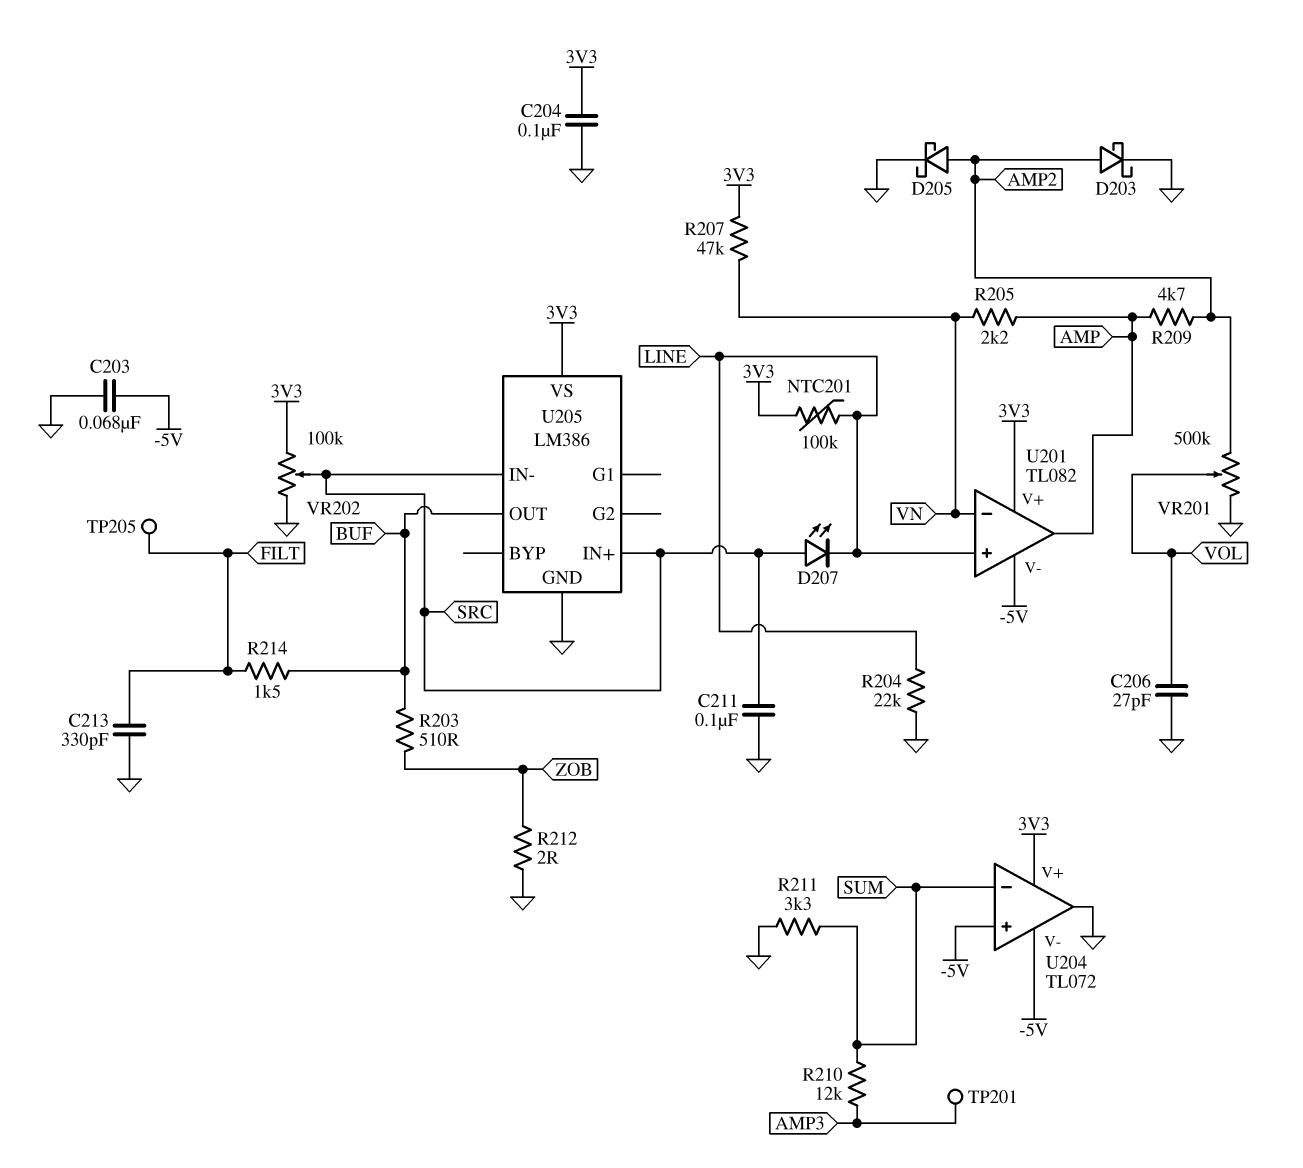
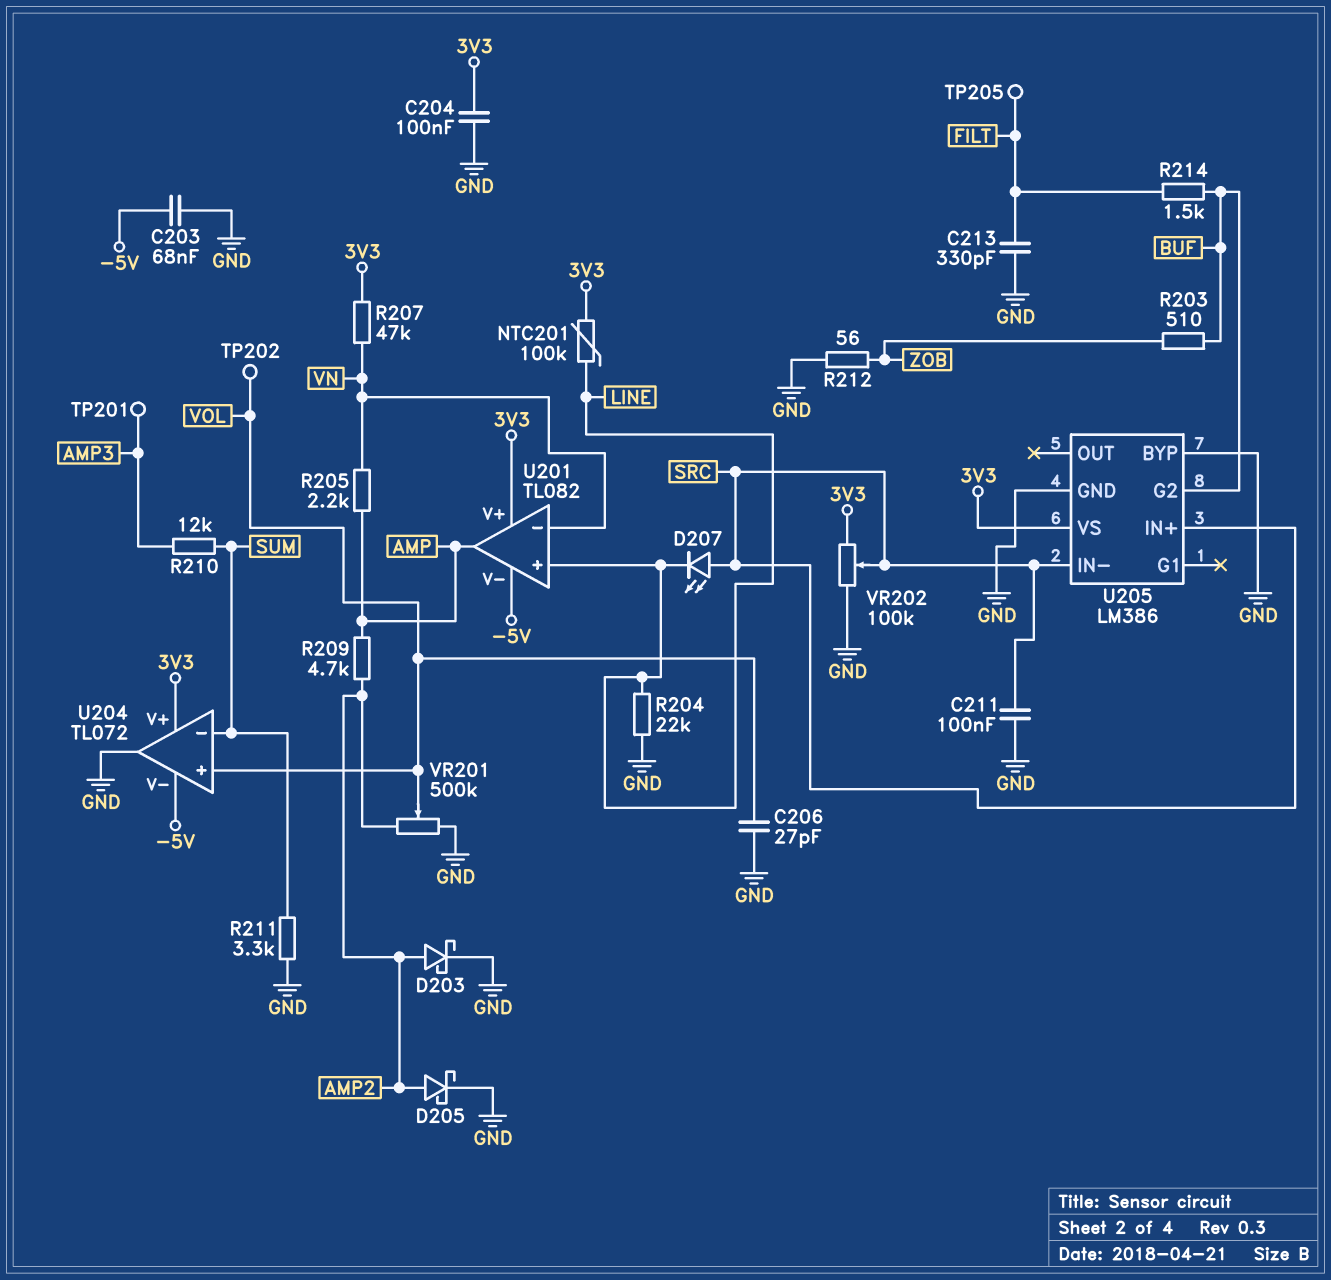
R212: 2 (GND, ZOB) -> 56 (GND, ZOB)
TP202: none -> test point (VOL)
U204 pin in+: -5V -> VOL
U205 pin BYP: none -> GND
U205 pin G2: none -> BUF
U205 pin OUT: BUF -> none

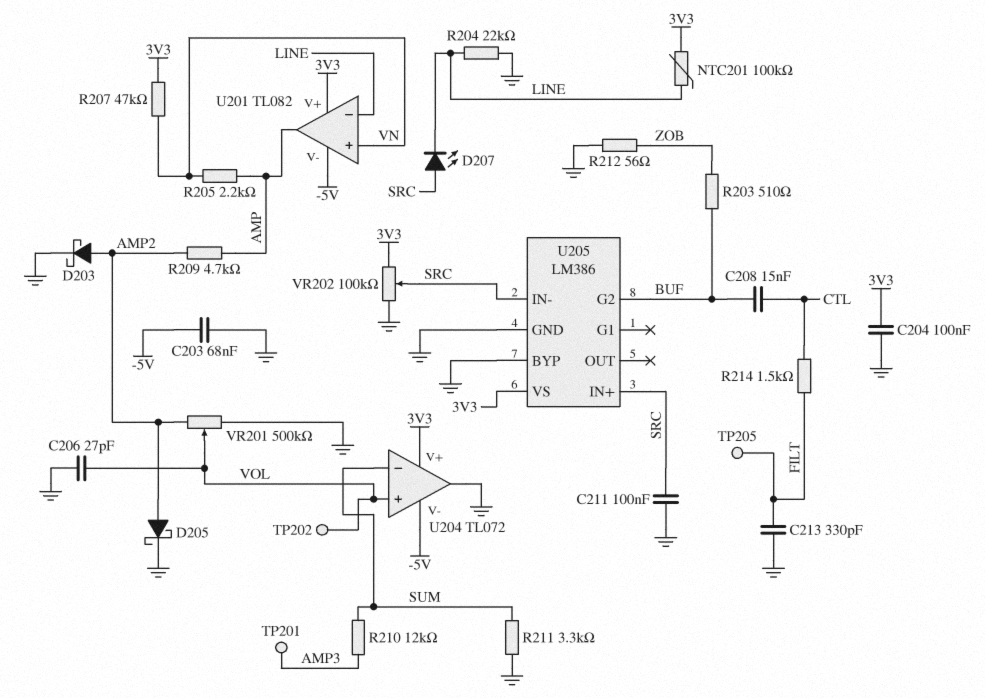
C208: none -> 15nF (BUF, CTL)
R214: 1.5k (BUF, FILT) -> 1.5k (CTL, FILT)
U201 pin in+: LINE -> VN
U201 pin in-: VN -> LINE

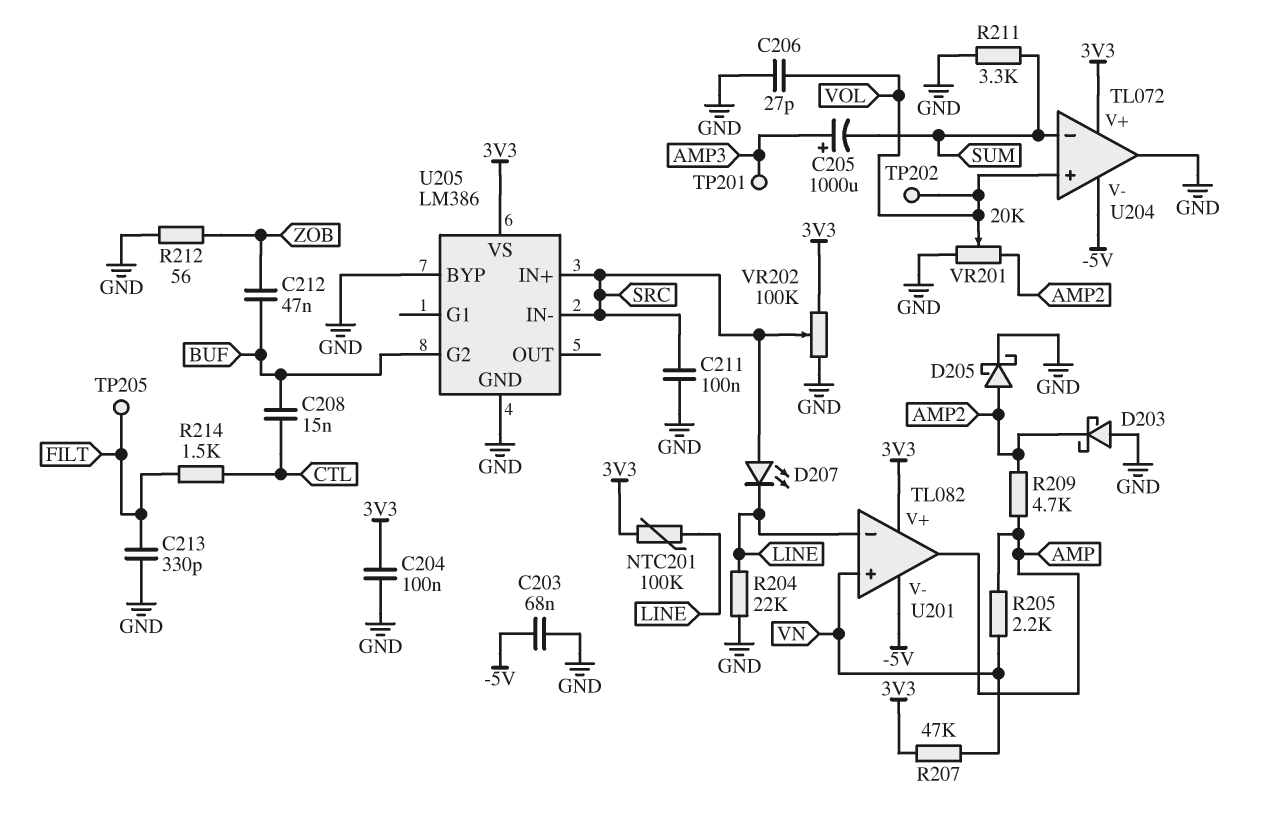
C205: none -> 1000uF (plus AMP3, minus SUM)
C212: none -> 47nF (BUF, ZOB)
D203: schottky (A AMP2, K GND) -> schottky (A GND, K AMP2)
R203: 510 (BUF, ZOB) -> none
R210: 12k (AMP3, SUM) -> none
VR201: 500k (AMP2, GND, wiper VOL) -> 20k (AMP2, GND, wiper VOL)

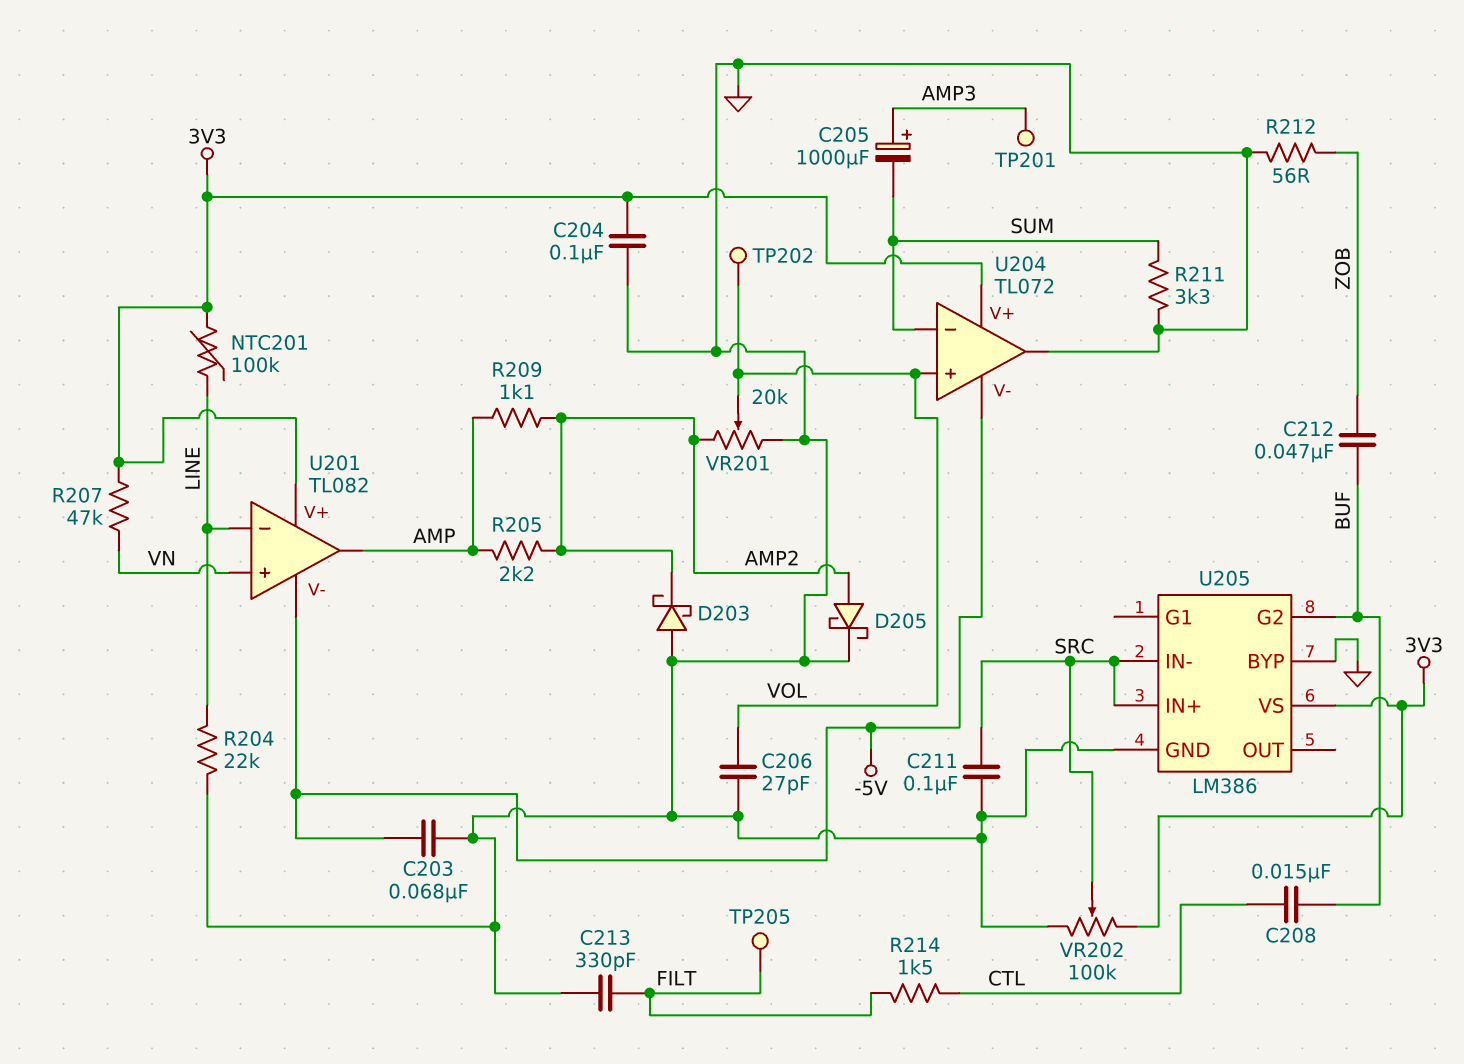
D207: LED (A SRC, K LINE) -> none
R205: 2.2k (AMP, VN) -> 2.2k (AMP, AMP2)
R209: 4.7k (AMP, AMP2) -> 1.1k (AMP, AMP2)

